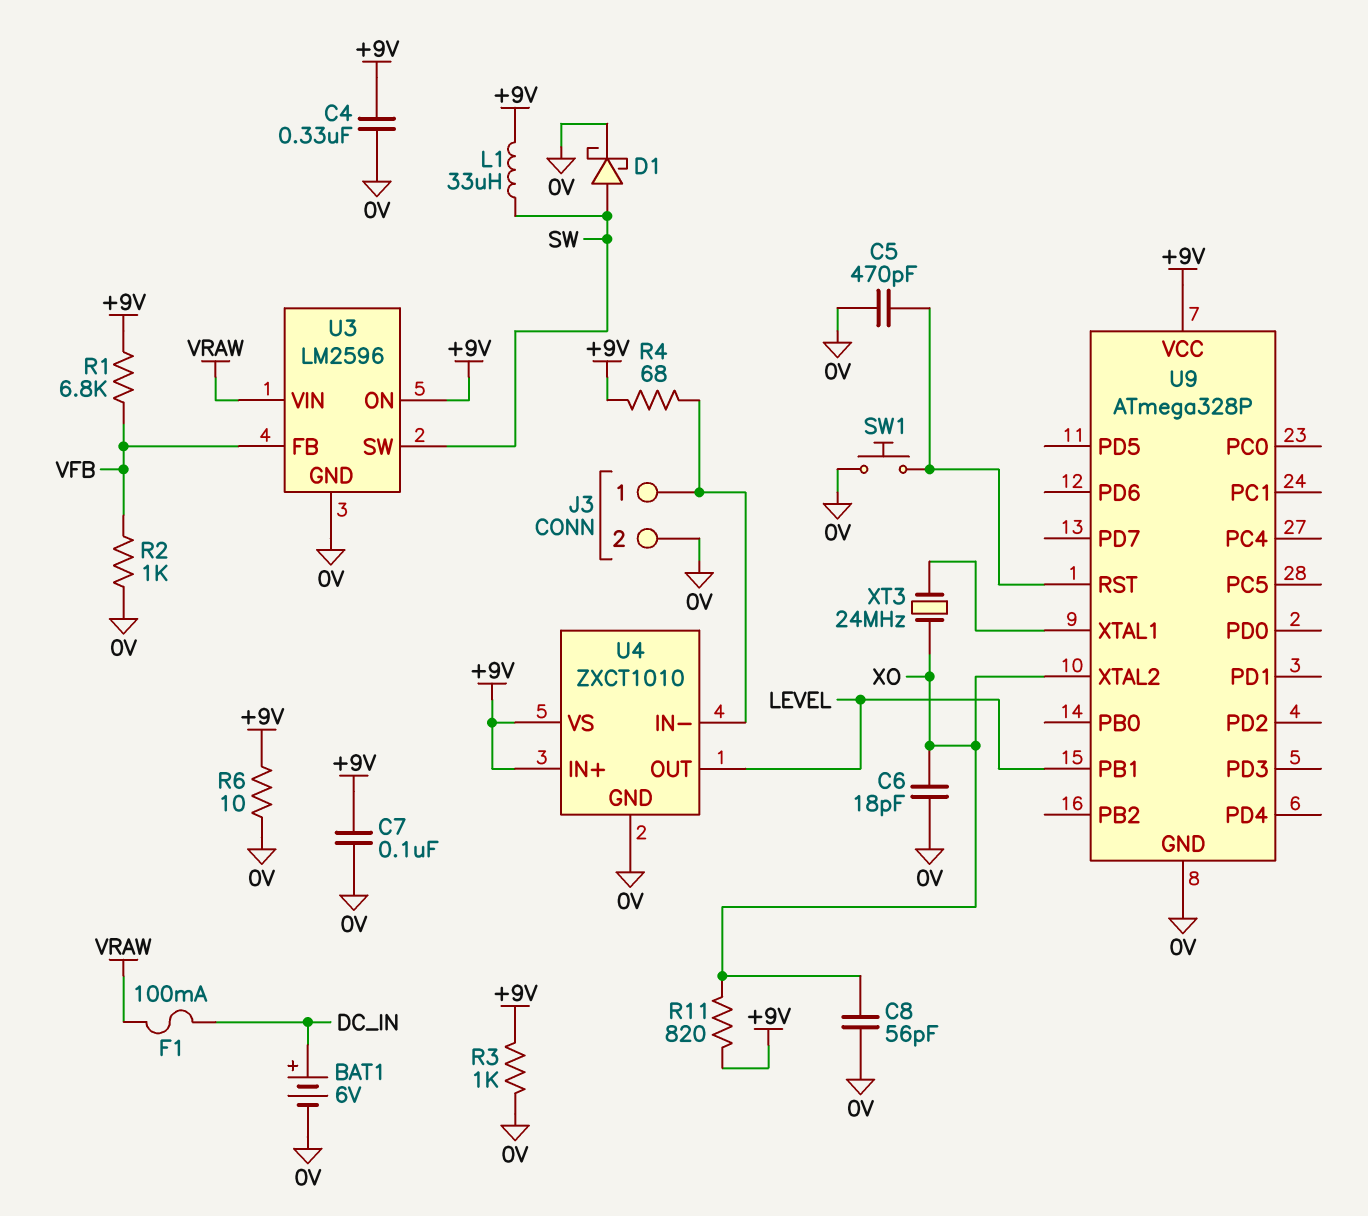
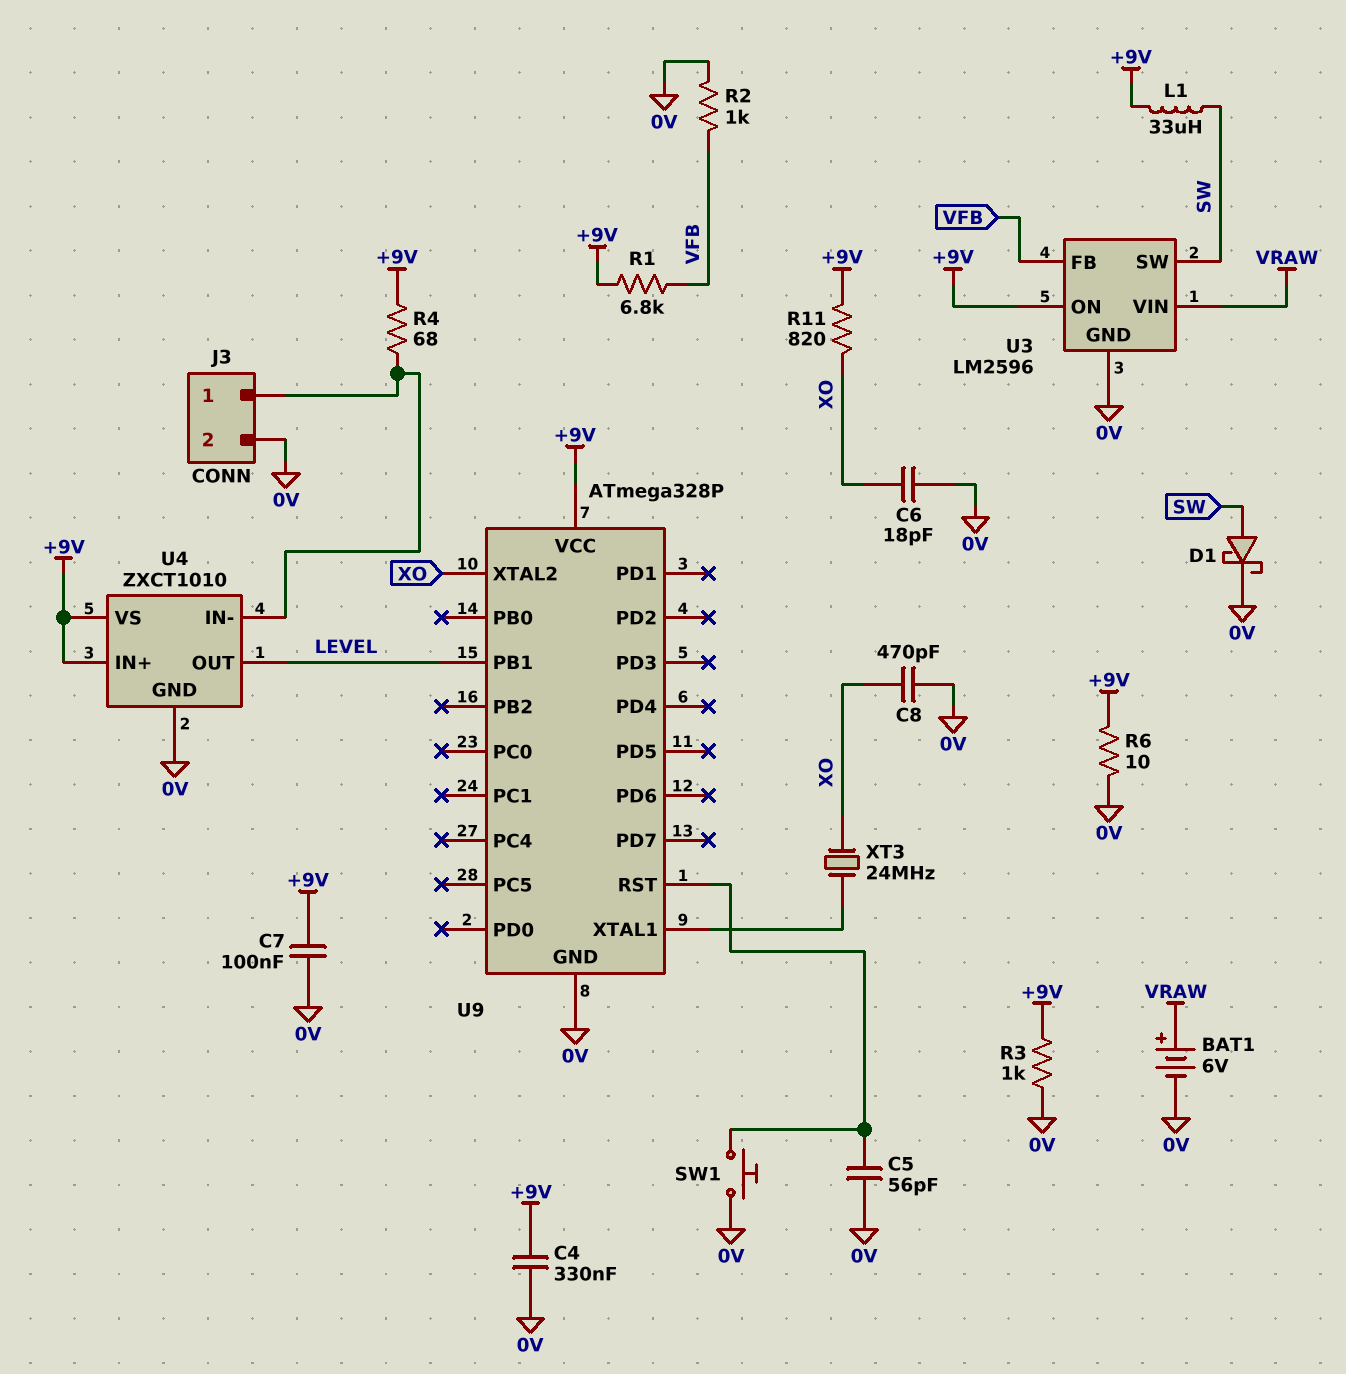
BAT1: 6V (plus DC_IN, minus 0V) -> 6V (plus VRAW, minus 0V)
C5: 470pF (0V, U9/RST) -> 56pF (0V, U9/RST)
C8: 56pF (0V, XO) -> 470pF (0V, XO)
F1: 100mA (DC_IN, VRAW) -> none

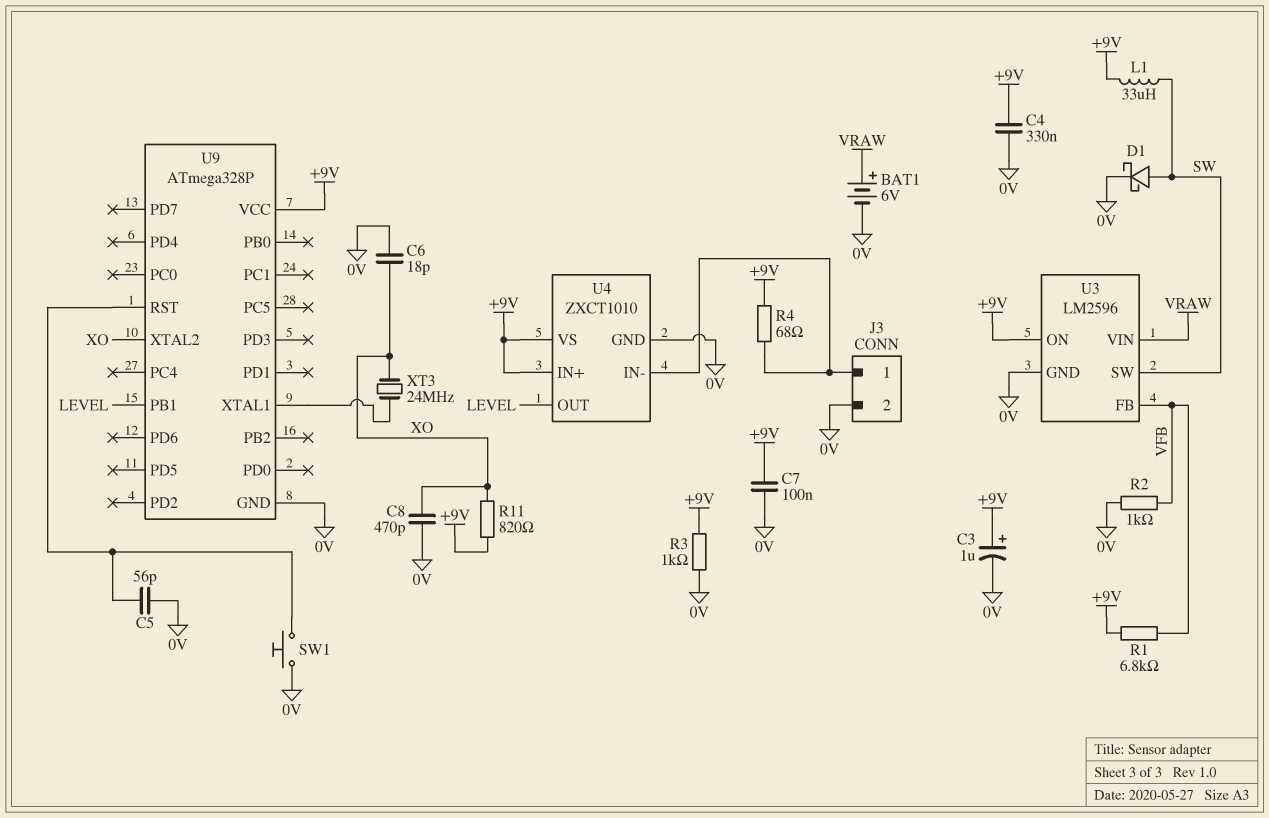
C3: none -> 1uF (plus +9V, minus 0V)
R6: 10 (+9V, 0V) -> none

